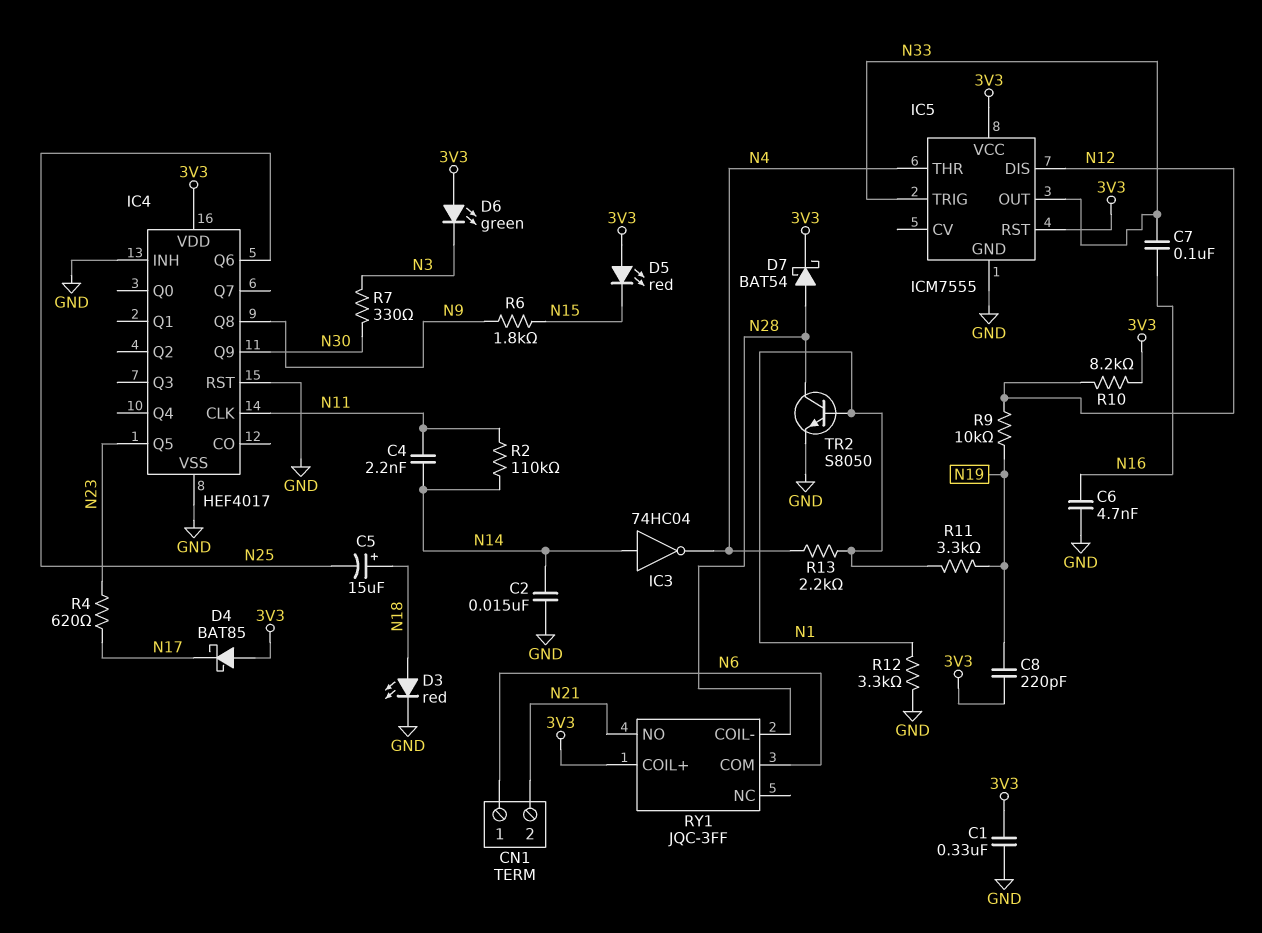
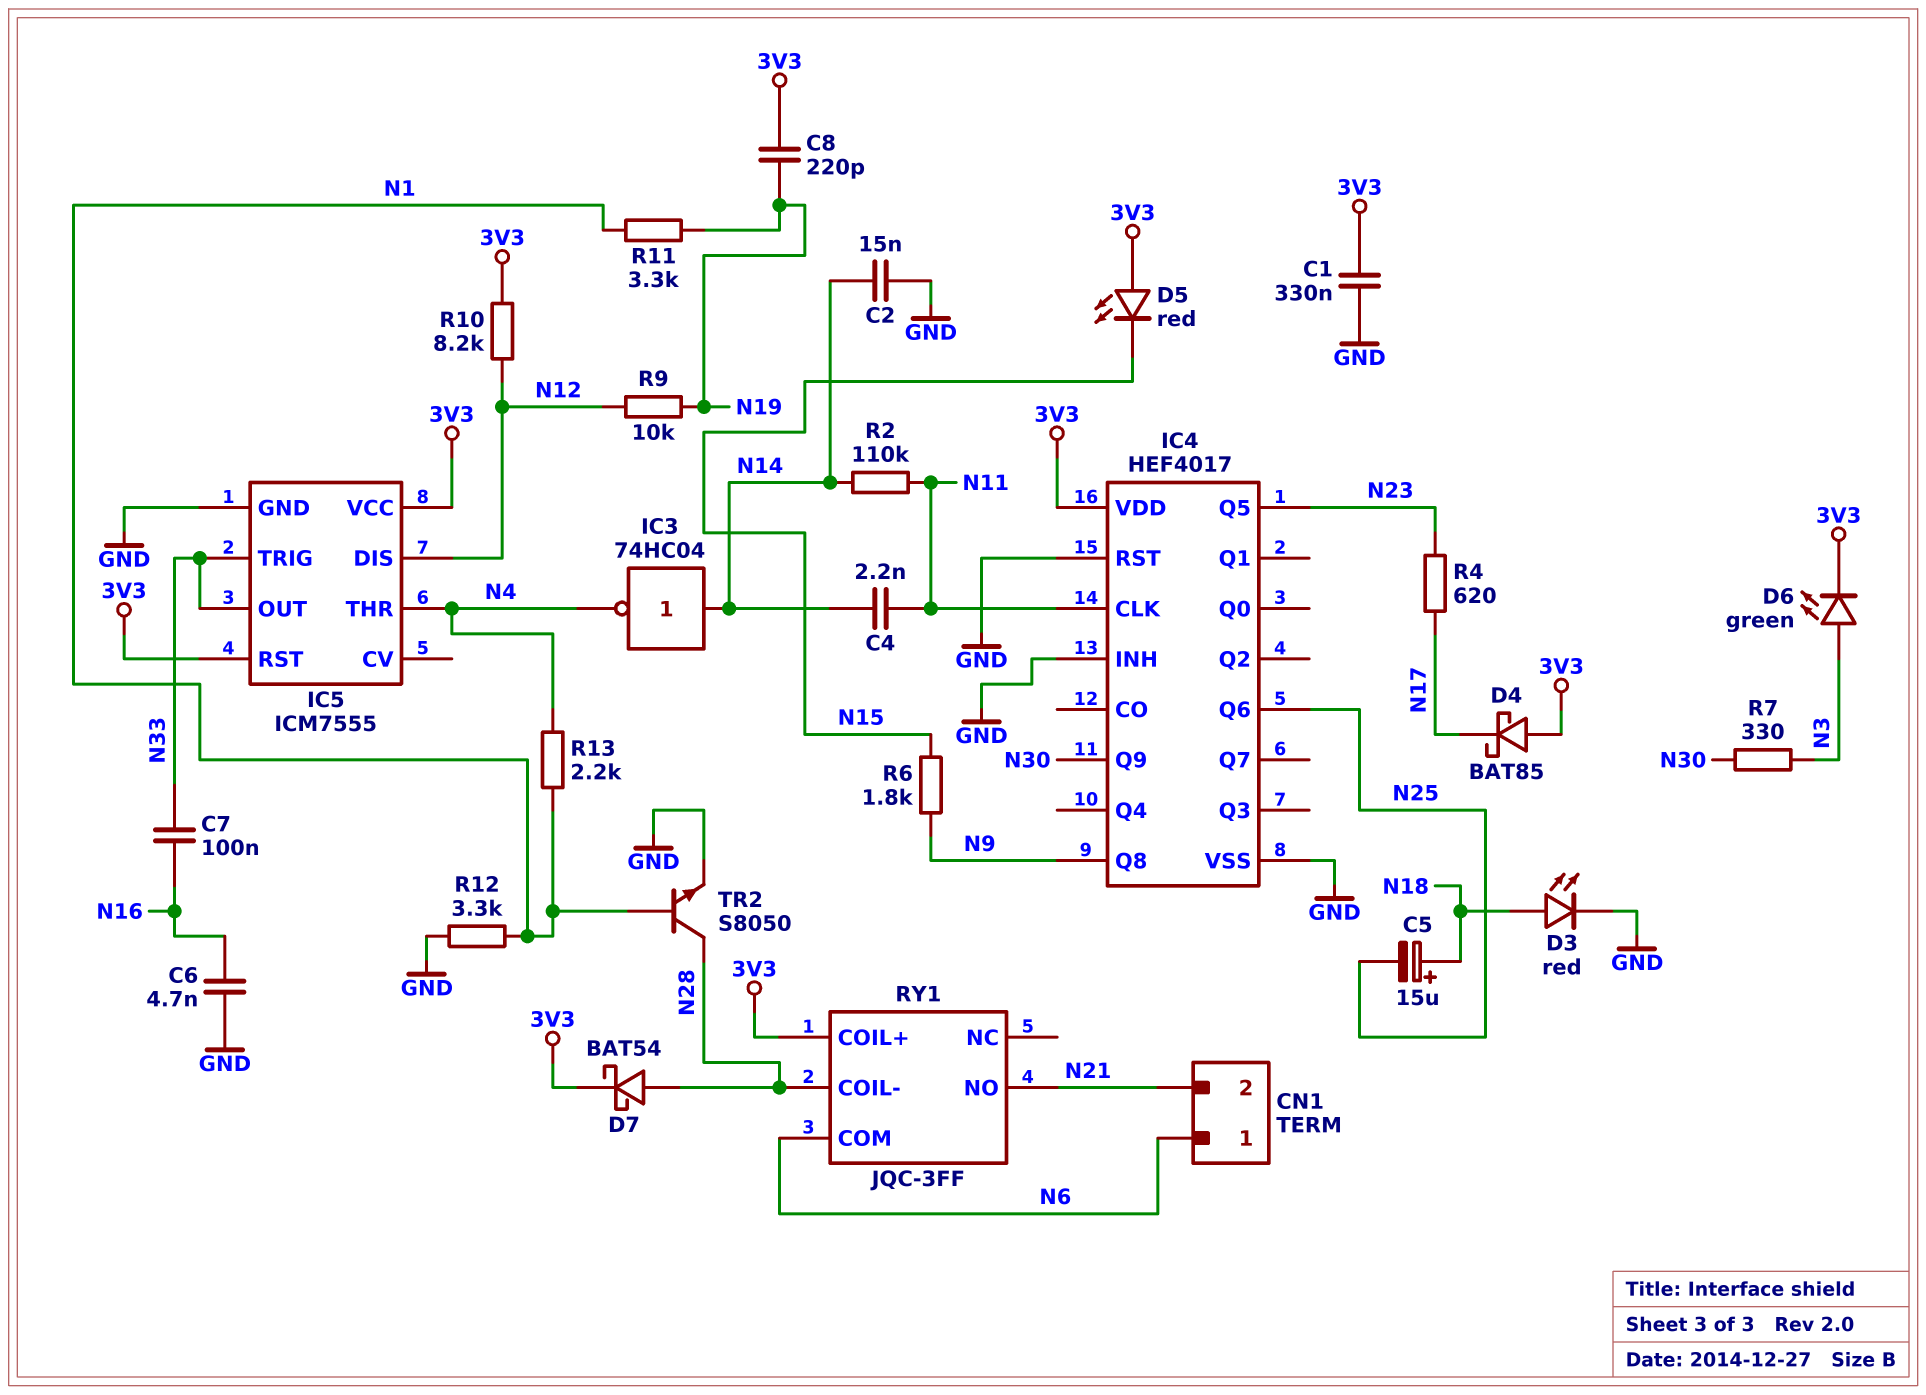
D6: LED green (A 3V3, K N3) -> LED green (A N3, K 3V3)

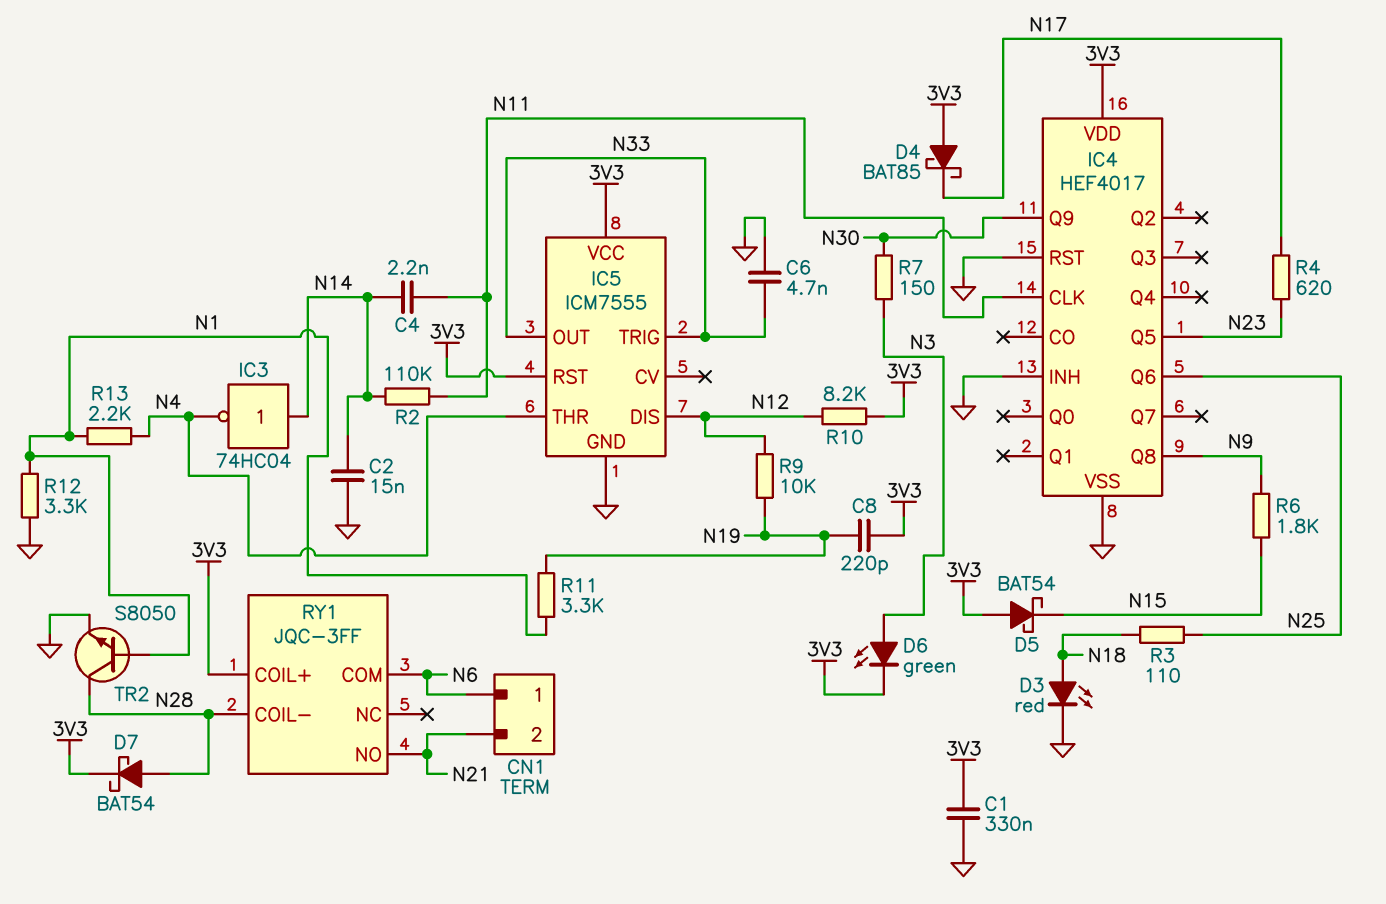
C5: 15uF (plus N18, minus N25) -> none
C6: 4.7nF (GND, N16) -> 4.7nF (GND, N33)
C7: 100nF (N16, N33) -> none
D5: LED red (A 3V3, K N15) -> schottky BAT54 (A 3V3, K N15)
R3: none -> 110 (N18, N25)
R7: 330 (N3, N30) -> 150 (N3, N30)

